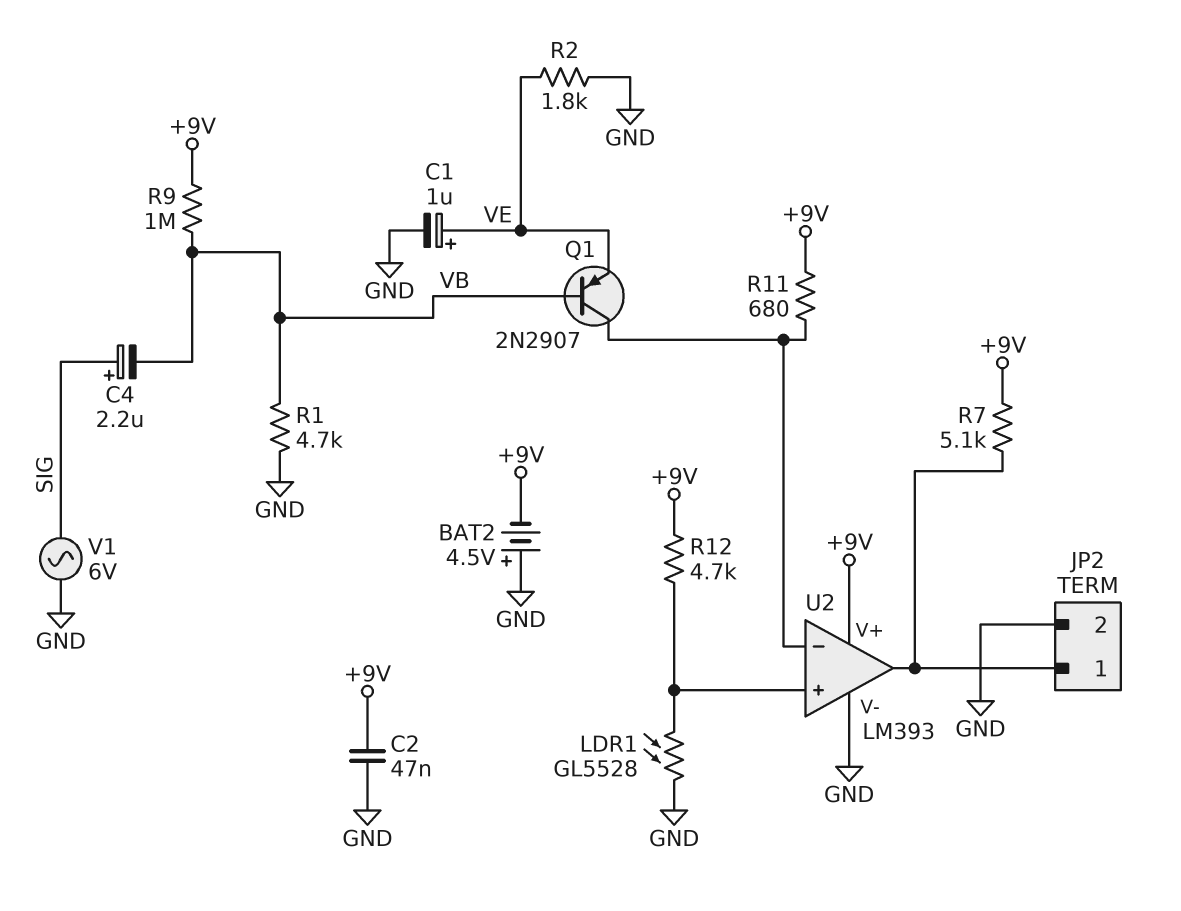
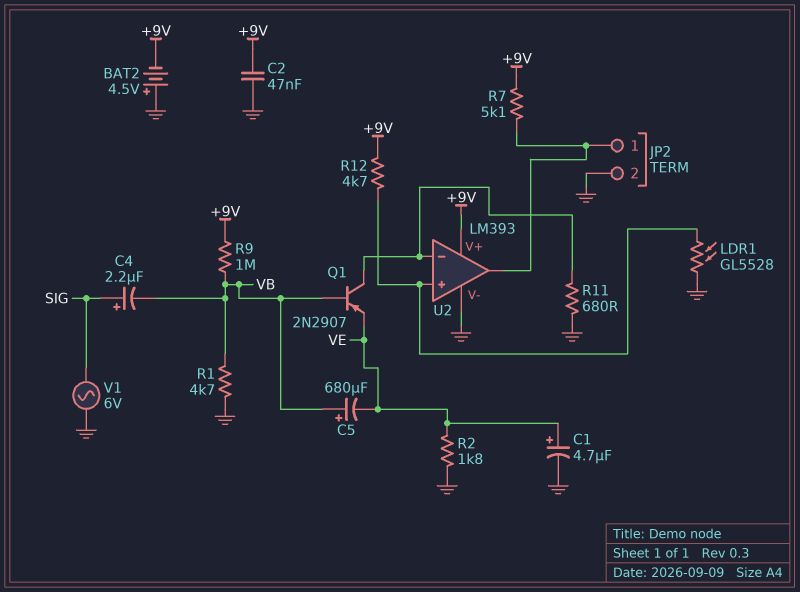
C1: 1uF (plus VE, minus GND) -> 4.7uF (plus VE, minus GND)
C5: none -> 680uF (plus VB, minus VE)
R11: 680 (+9V, U2/in-) -> 680 (GND, U2/in-)

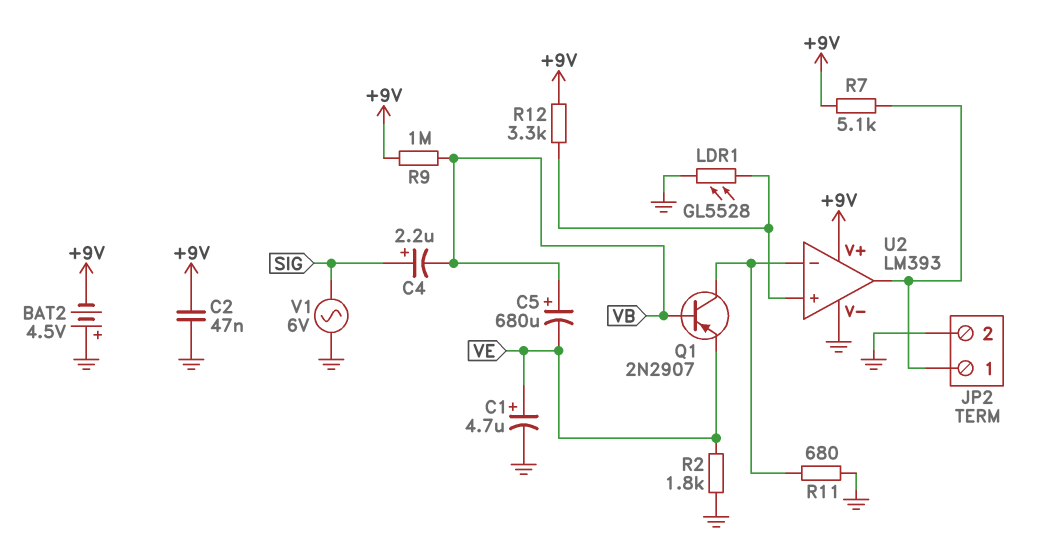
R1: 4.7k (GND, VB) -> none
R12: 4.7k (+9V, U2/in+) -> 3.3k (+9V, U2/in+)

